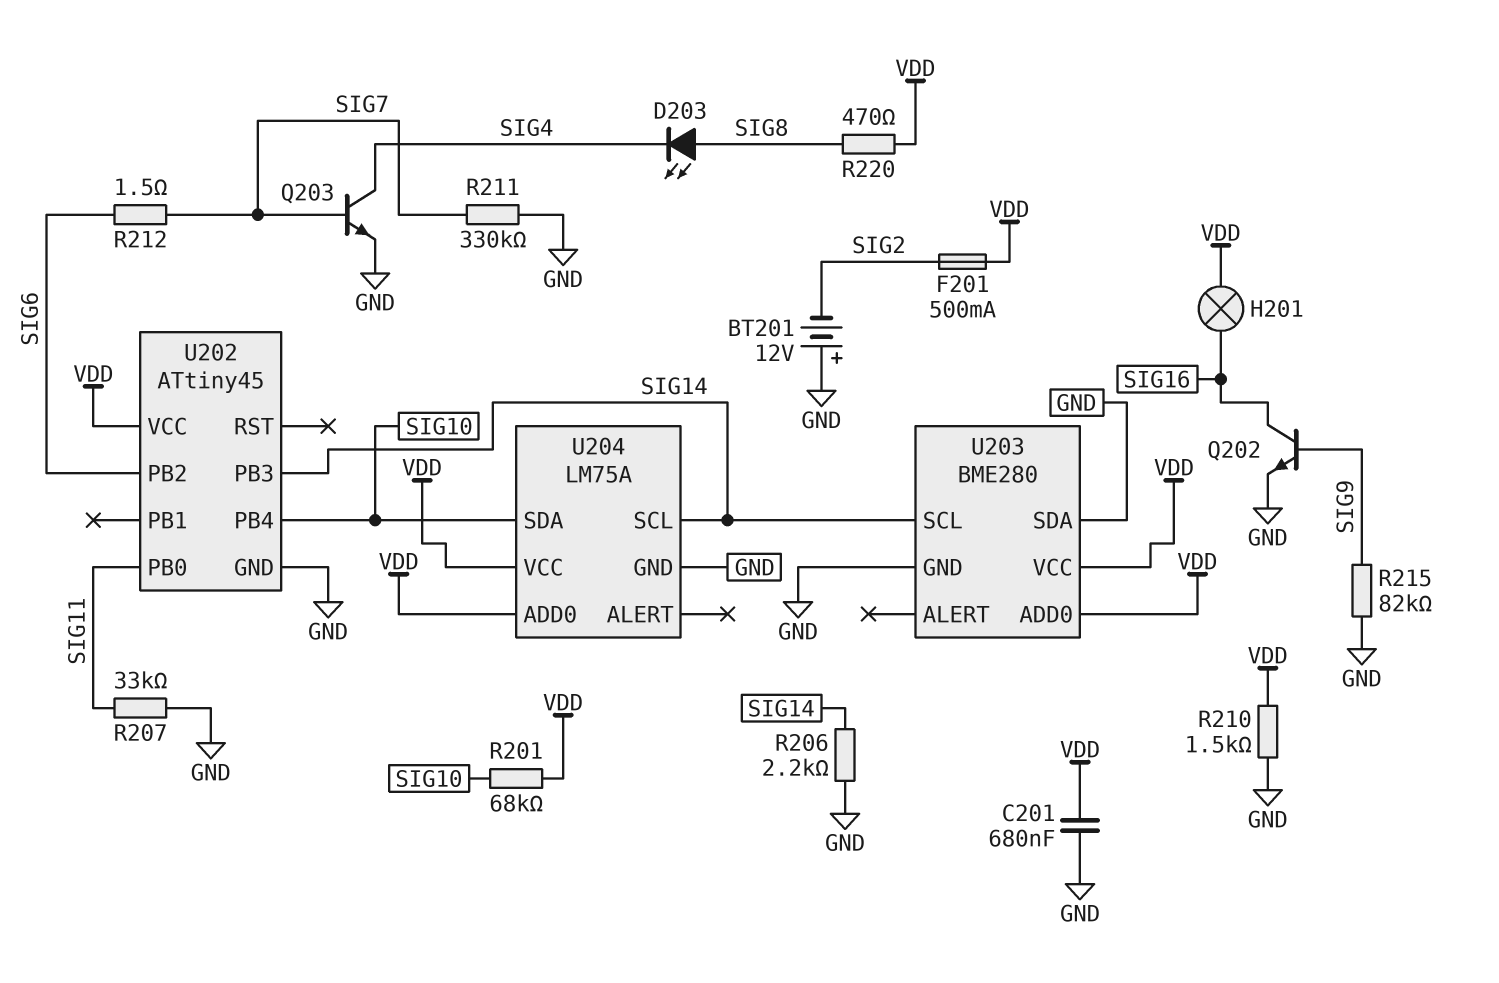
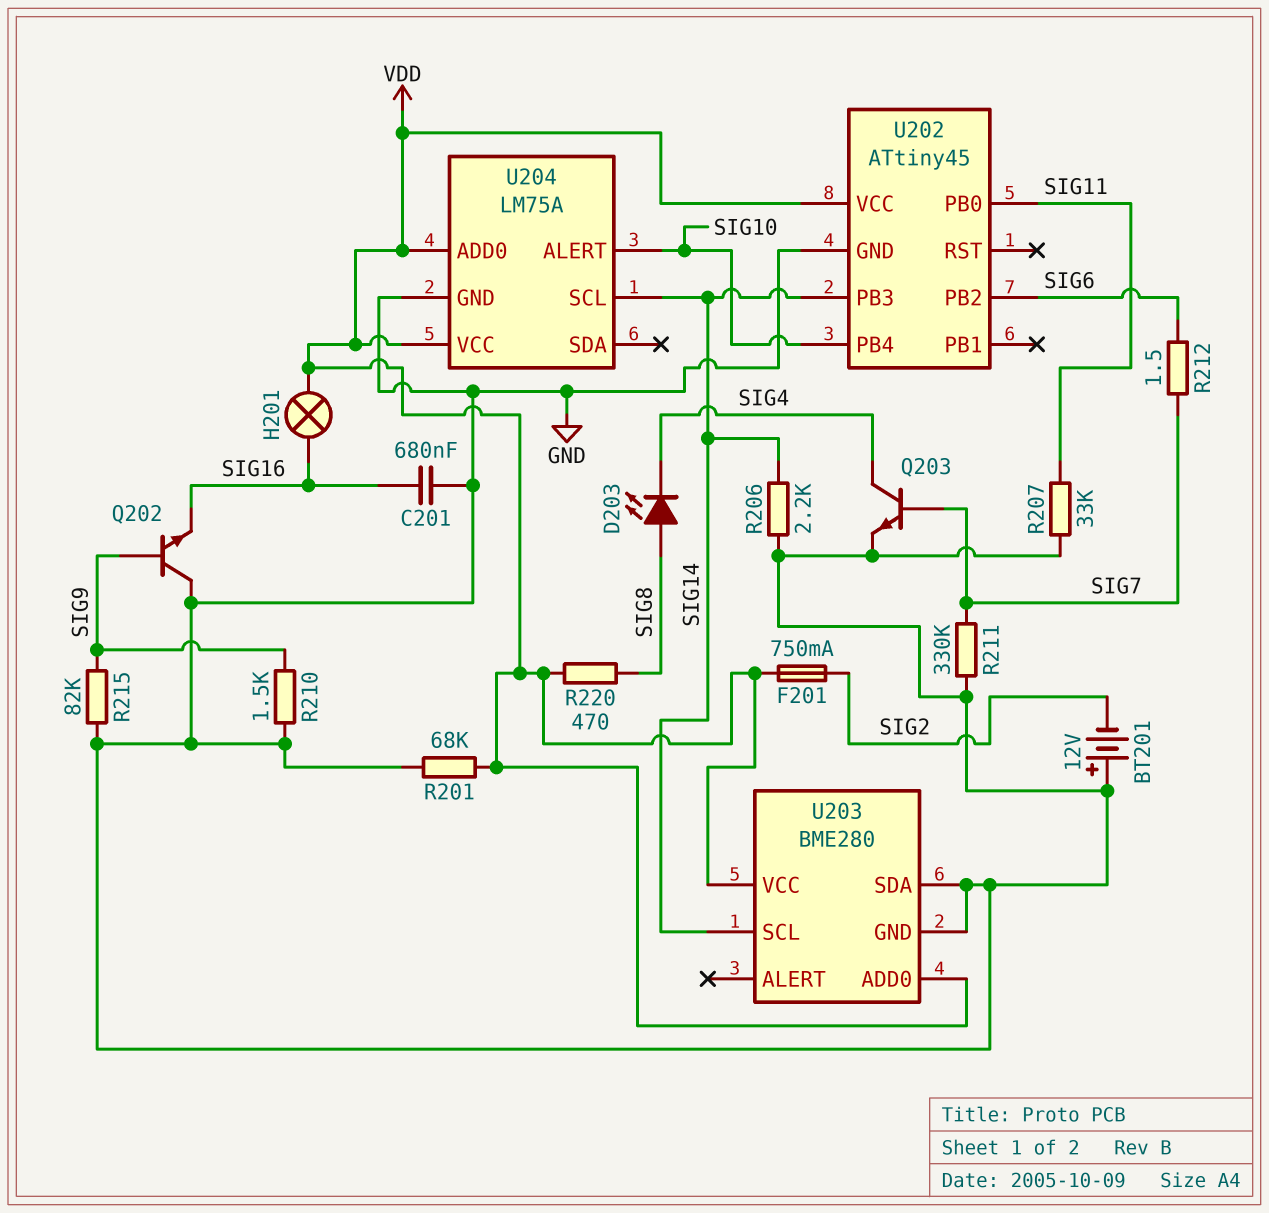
C201: 680nF (GND, VDD) -> 680nF (GND, SIG16)
F201: 500mA (SIG2, VDD) -> 750mA (SIG2, VDD)
Q202: NPN (B SIG9, C SIG16, E GND) -> NPN (B SIG9, C GND, E SIG16)
R201: 68k (SIG10, VDD) -> 68k (GND, VDD)
R210: 1.5k (GND, VDD) -> 1.5k (GND, SIG9)
U204 pin ALERT: none -> SIG10
U204 pin SDA: SIG10 -> none

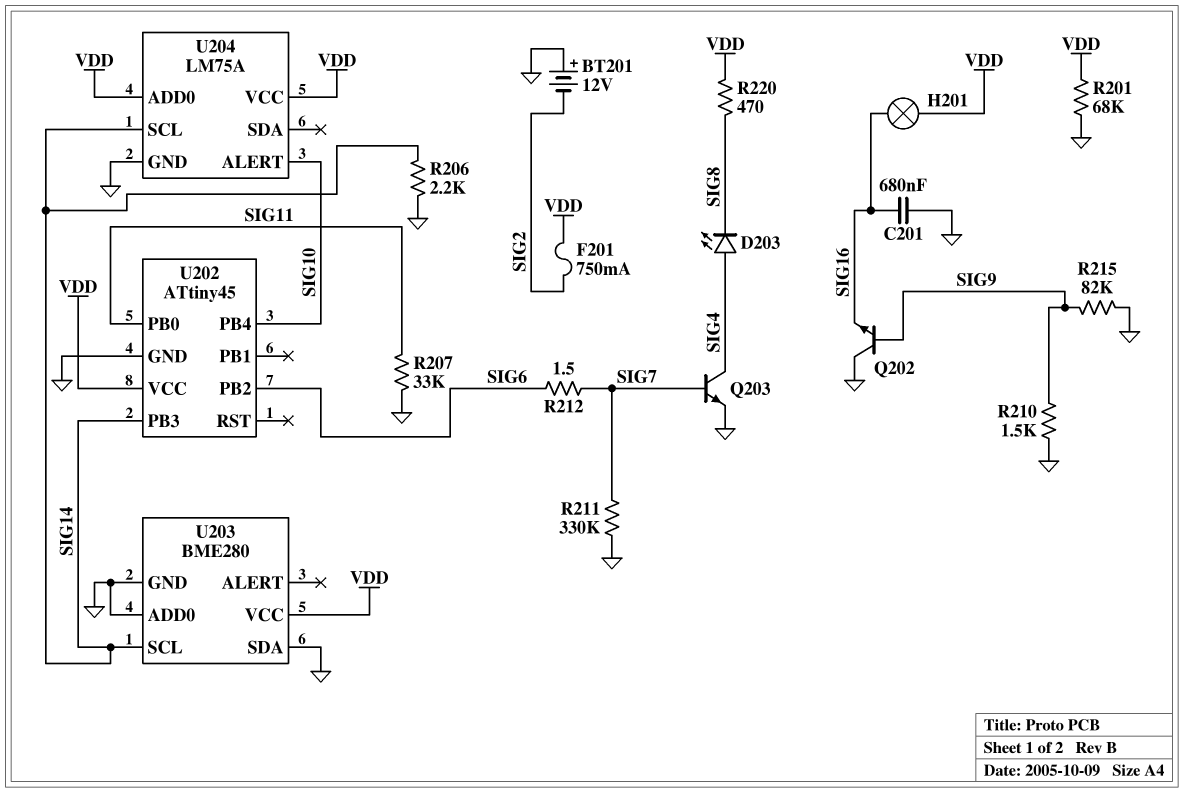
D203: LED (A SIG8, K SIG4) -> LED (A SIG4, K SIG8)
U203 pin ADD0: VDD -> GND

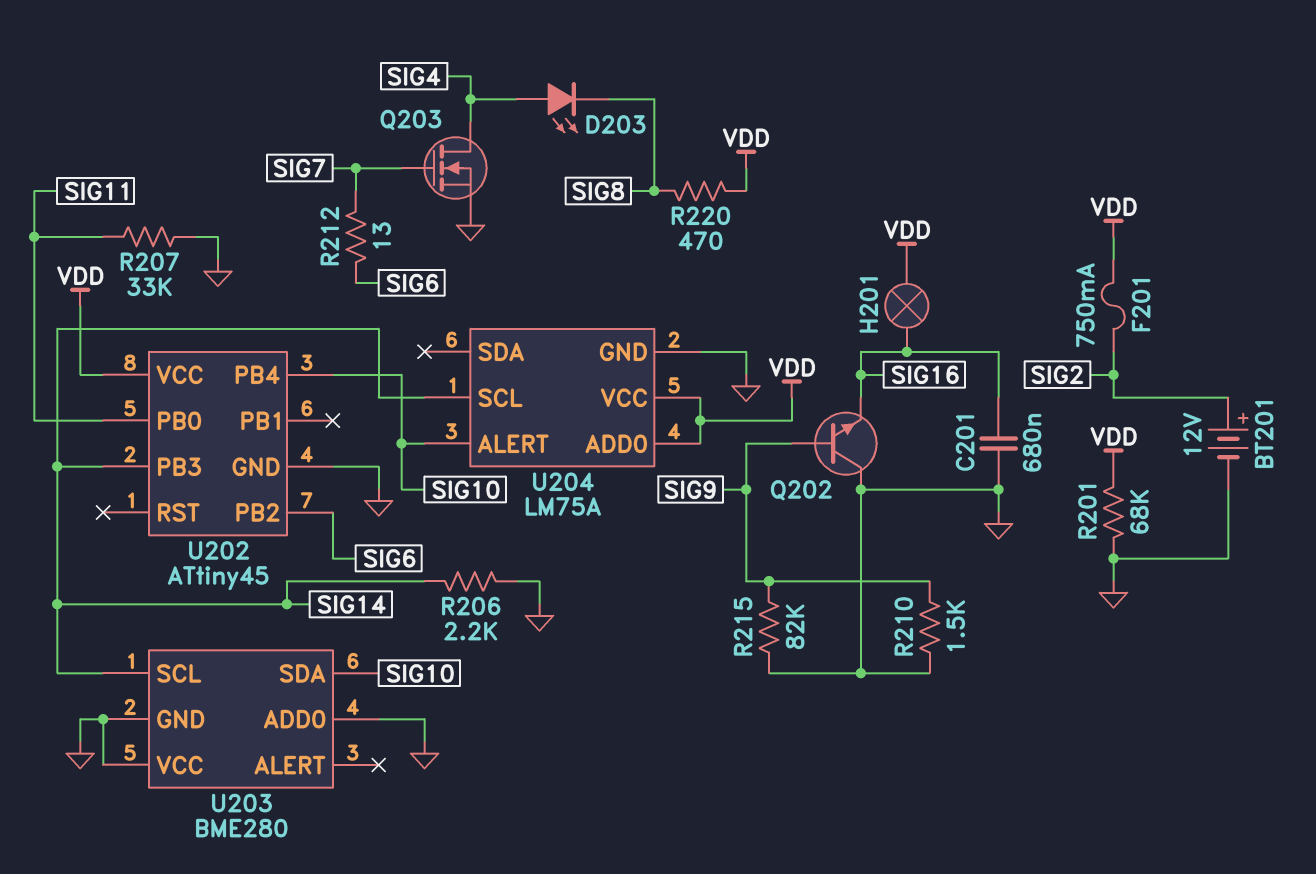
BT201: 12V (plus GND, minus SIG2) -> 12V (plus SIG2, minus GND)
Q203: NPN (B SIG7, C SIG4, E GND) -> NMOS (G SIG7, D SIG4, S GND)
R211: 330k (GND, SIG7) -> none
R212: 1.5 (SIG6, SIG7) -> 13 (SIG6, SIG7)
U203 pin SDA: GND -> SIG10
U203 pin VCC: VDD -> GND

